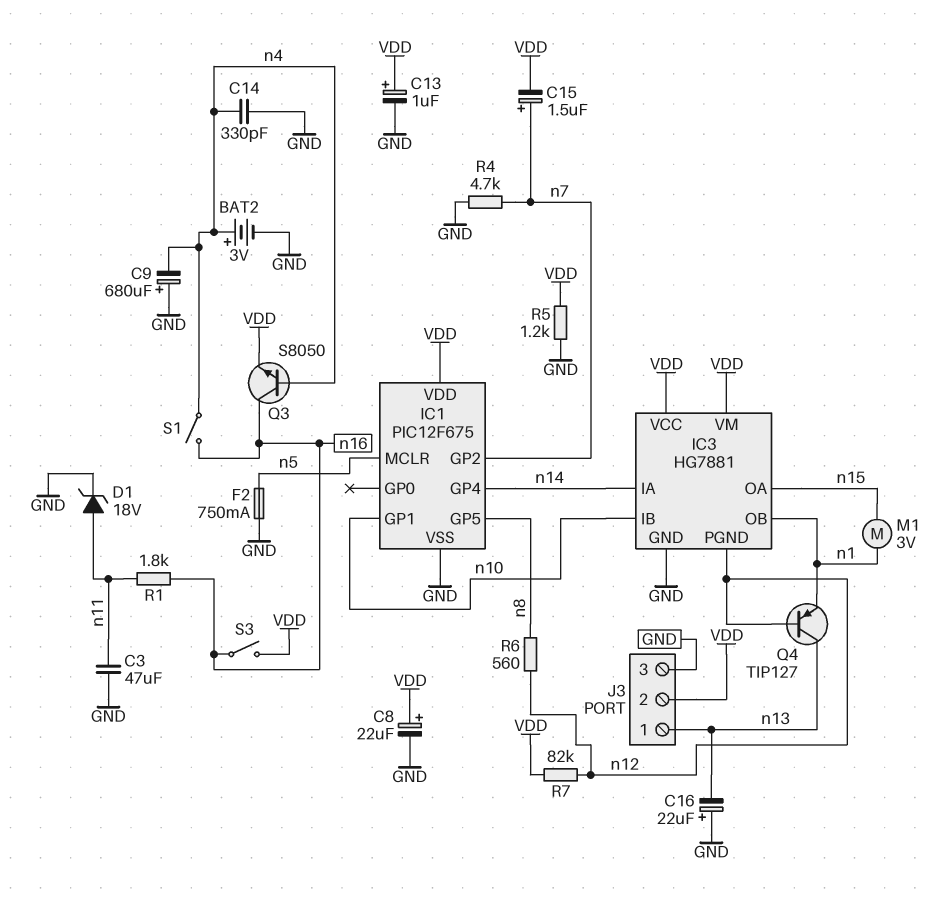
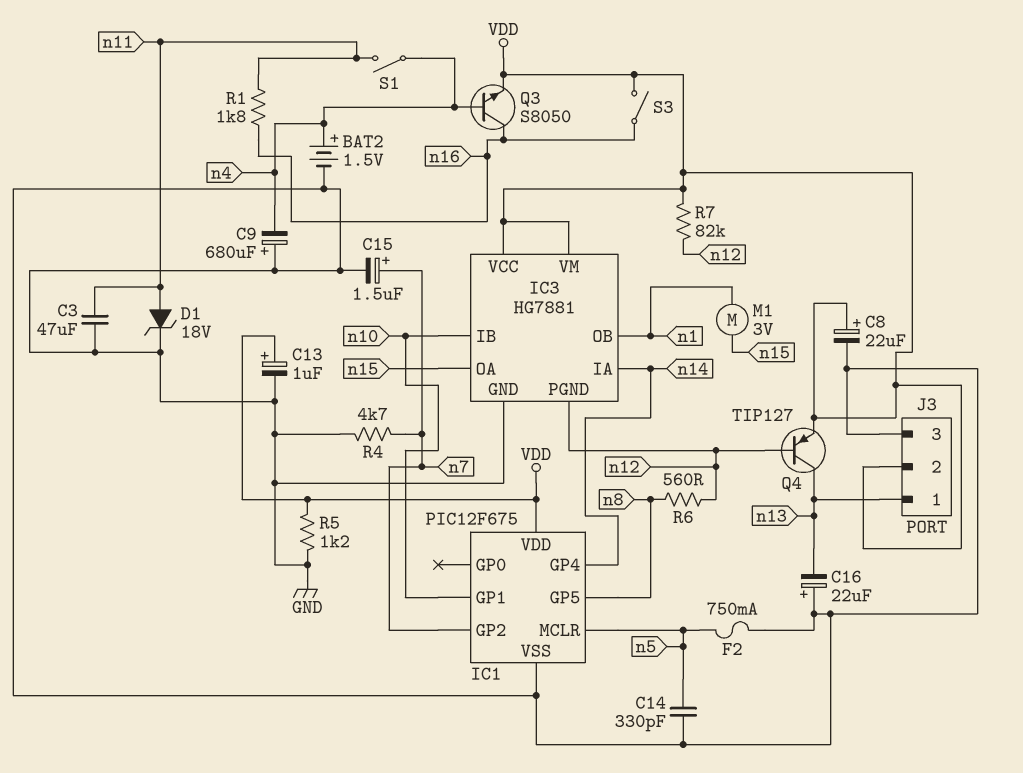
BAT2: 3V (plus n4, minus GND) -> 1.5V (plus n4, minus GND)
C14: 330pF (GND, n4) -> 330pF (GND, n5)
C15: 1.5uF (plus n7, minus VDD) -> 1.5uF (plus n7, minus GND)
Q4: PNP TIP127 (B n12, C n13, E n1) -> PNP TIP127 (B n12, C n13, E VDD)
S1: switch (n4, n16) -> switch (n4, n11)

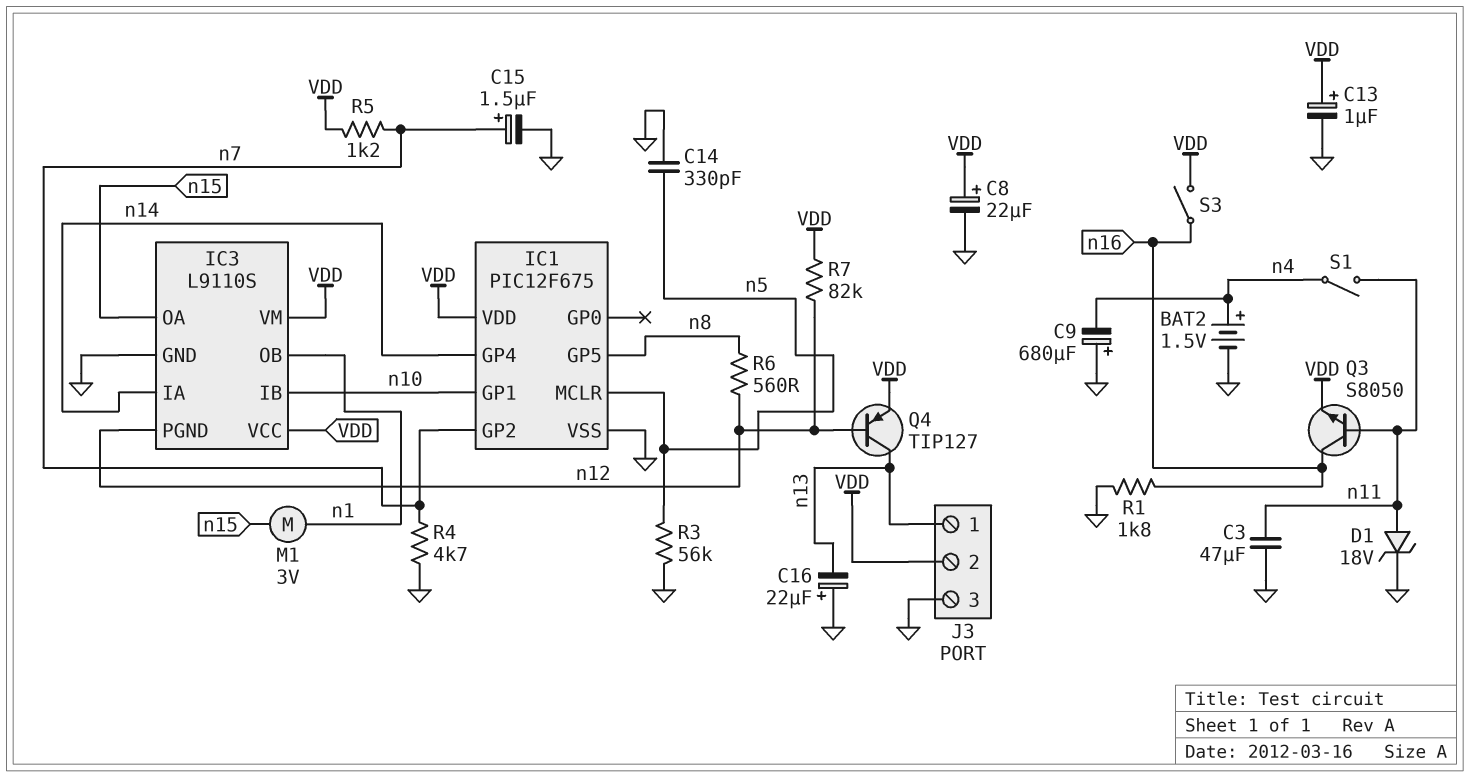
F2: 750mA (GND, n5) -> none
IC3: HG7881 -> L9110S
Q3: NPN S8050 (B n4, C n16, E VDD) -> NPN S8050 (B n11, C n16, E VDD)
R1: 1.8k (n11, n16) -> 1.8k (GND, n16)
R3: none -> 56k (GND, n5)
R5: 1.2k (GND, VDD) -> 1.2k (VDD, n7)

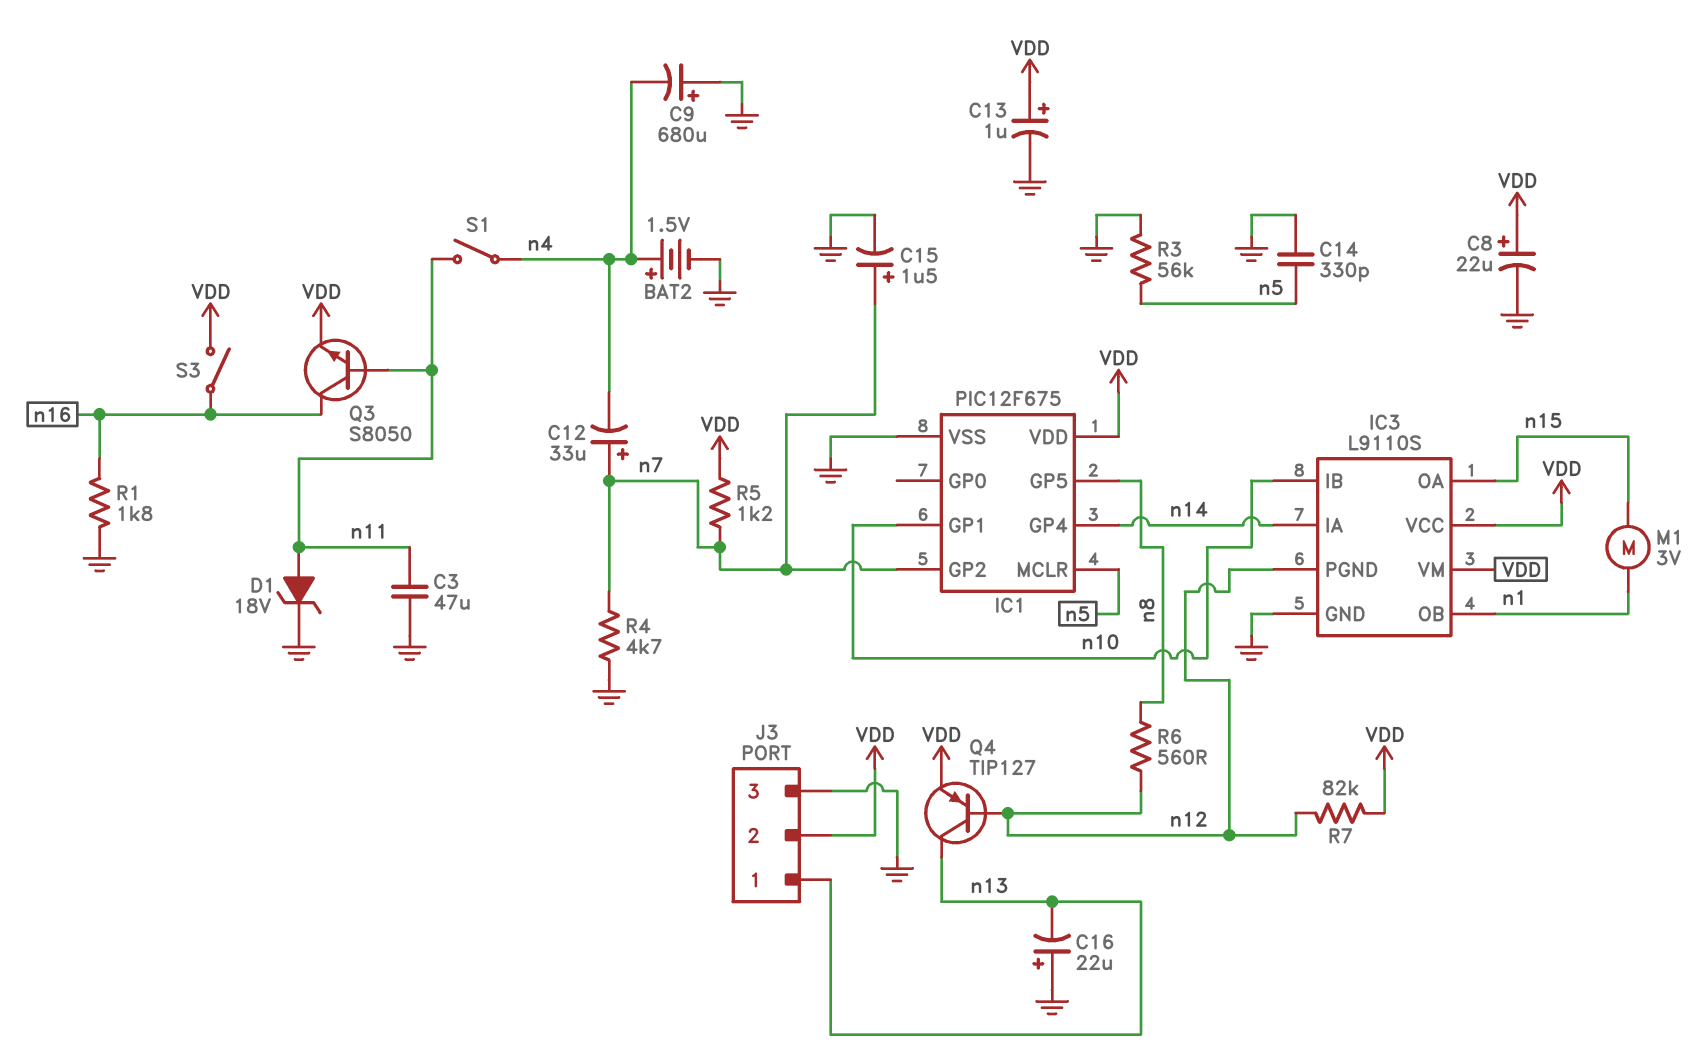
C12: none -> 33uF (plus n7, minus n4)

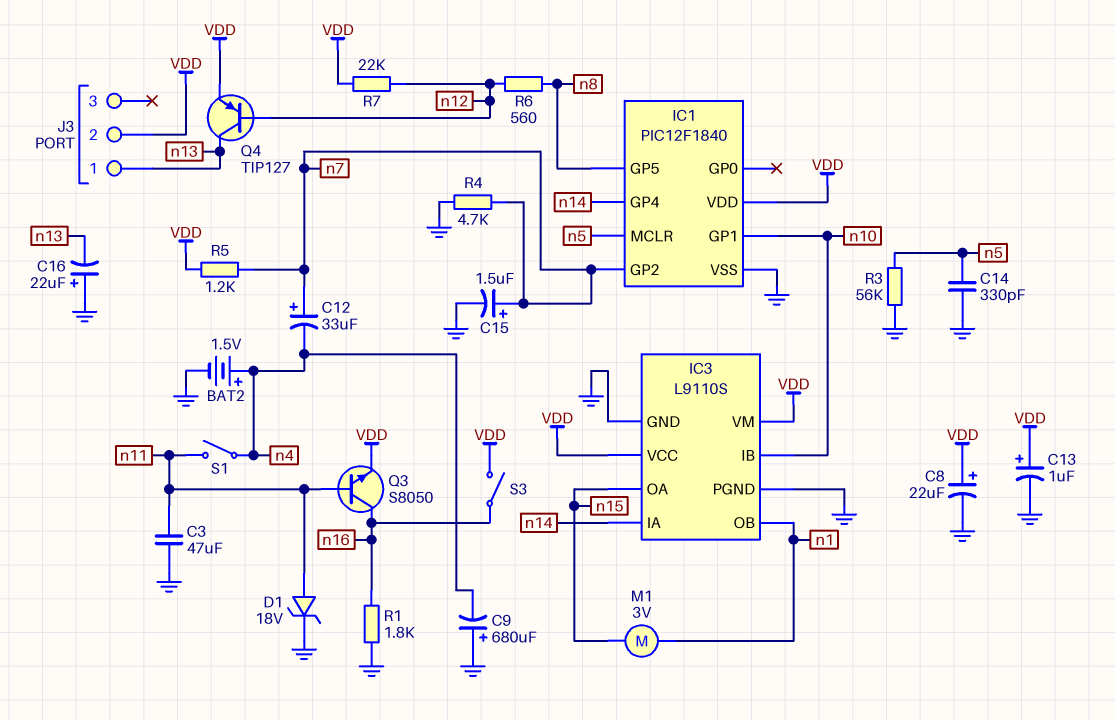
IC1: PIC12F675 -> PIC12F1840
IC3 pin PGND: n12 -> GND
J3 pin 3: GND -> none
R7: 82k (VDD, n12) -> 22k (VDD, n12)

